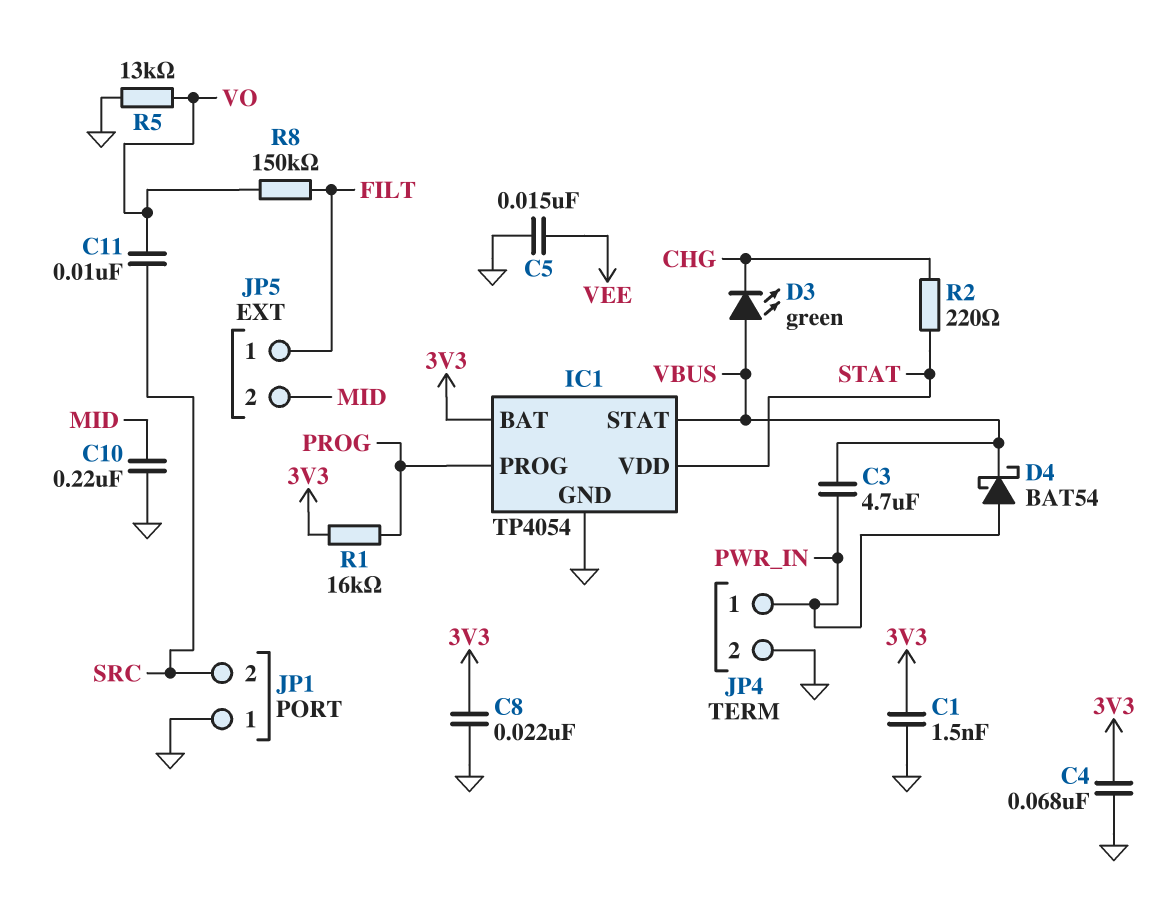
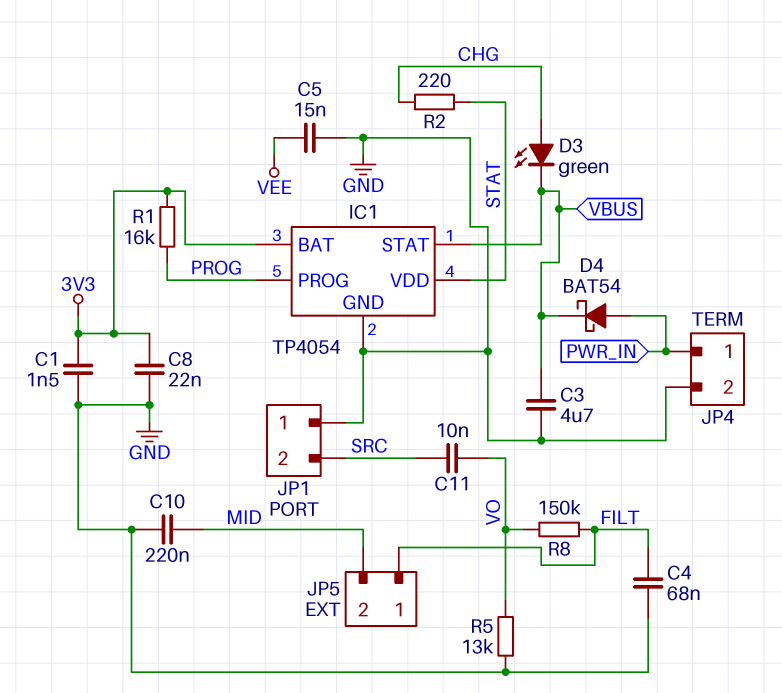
C3: 4.7uF (PWR_IN, VBUS) -> 4.7uF (GND, VBUS)
C4: 68nF (3V3, GND) -> 68nF (FILT, GND)
D3: LED green (A VBUS, K CHG) -> LED green (A CHG, K VBUS)

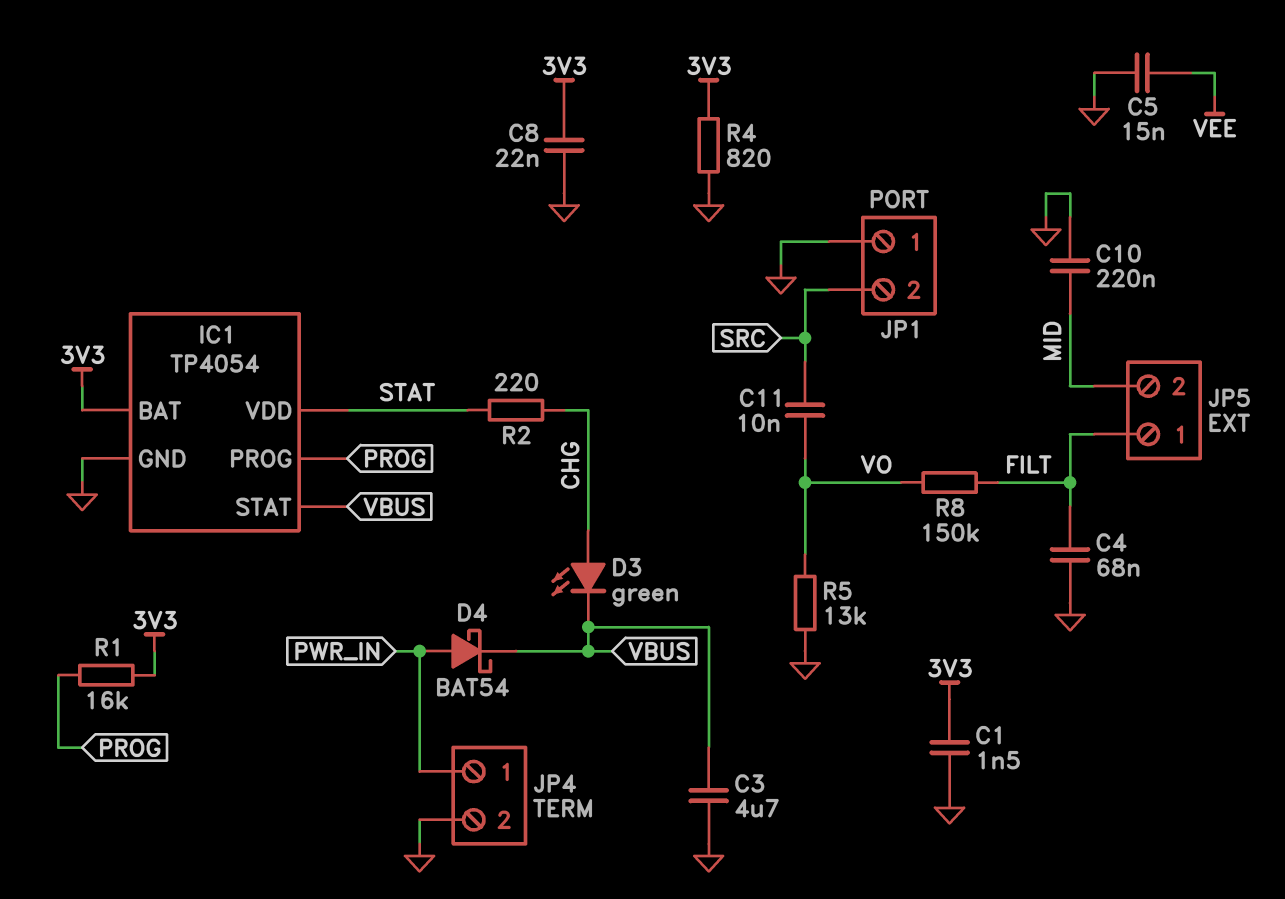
R4: none -> 820 (3V3, GND)

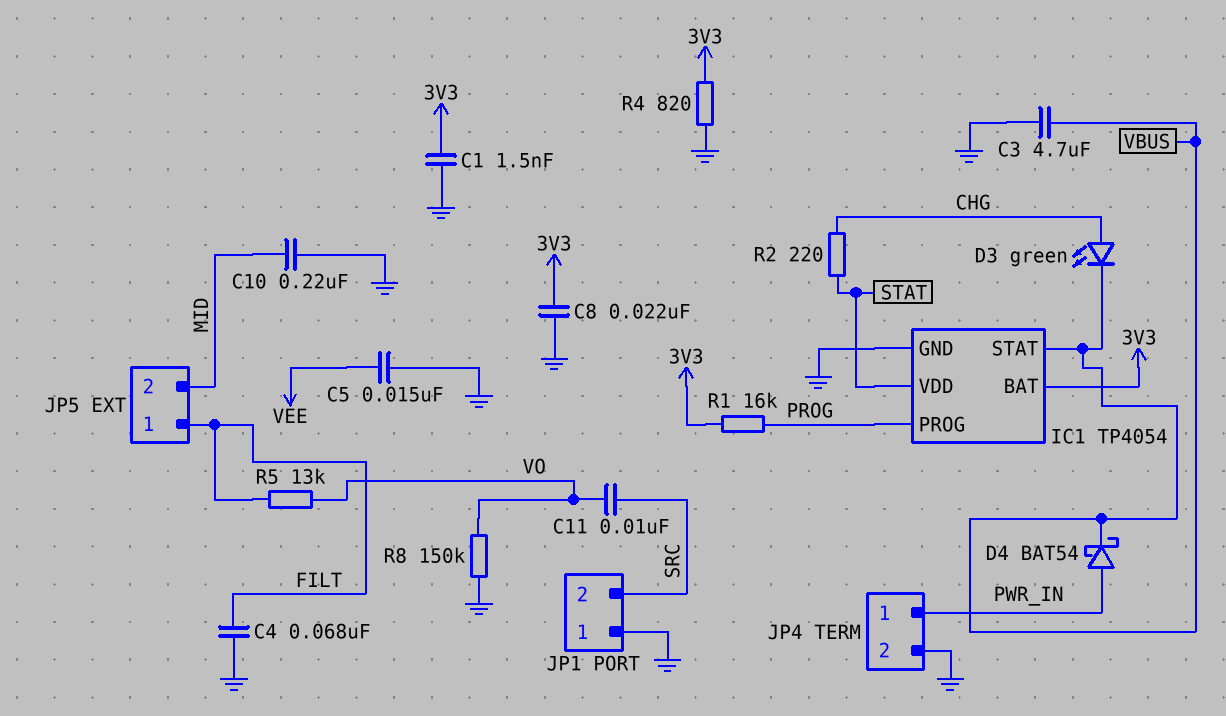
R5: 13k (GND, VO) -> 13k (FILT, VO)
R8: 150k (FILT, VO) -> 150k (GND, VO)

